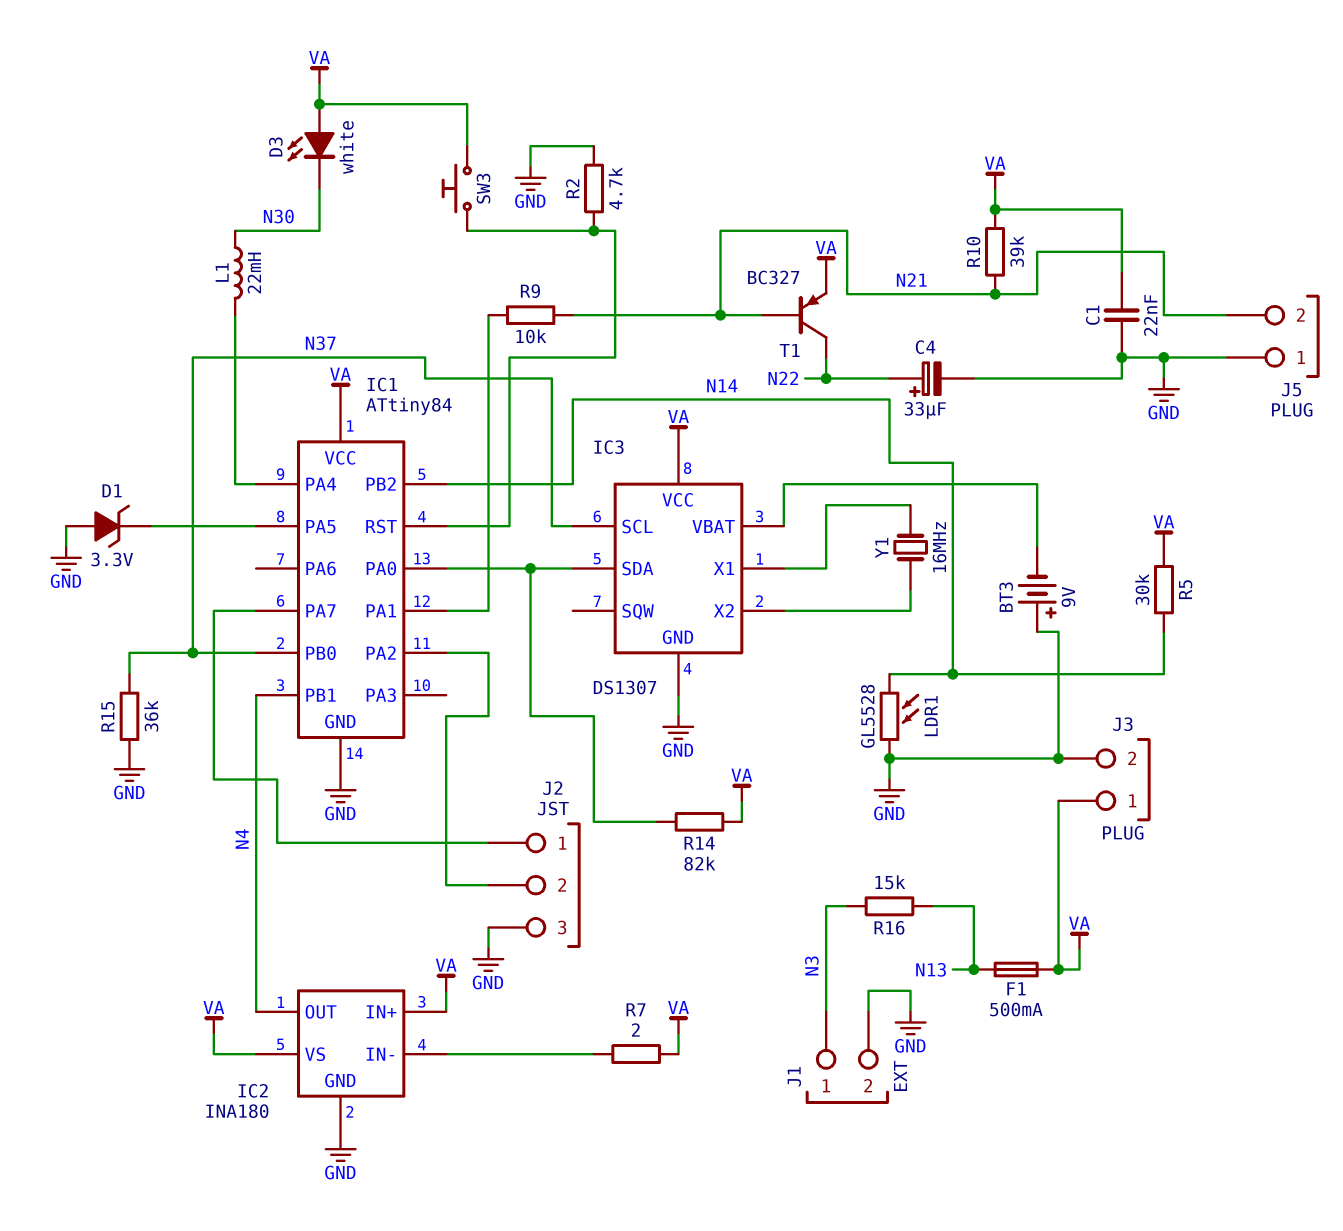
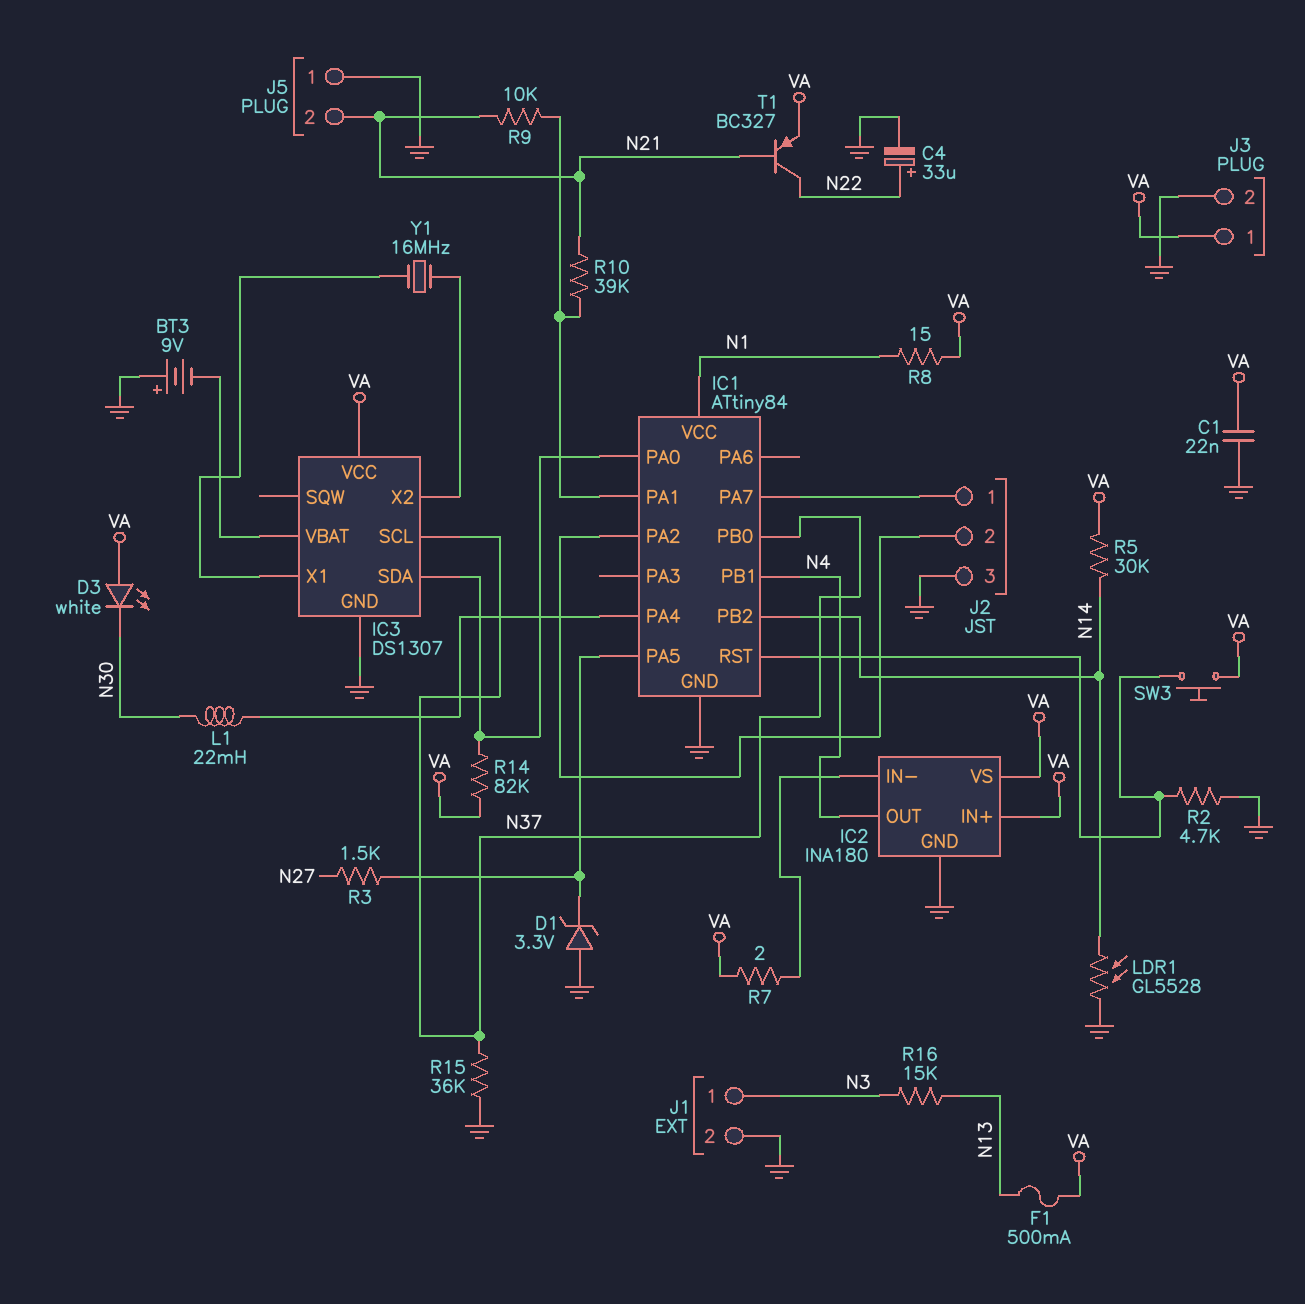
IC1 pin VCC: VA -> N1
R3: none -> 1.5k (IC1/PA5, N27)
R8: none -> 15 (N1, VA)
R10: 39k (N21, VA) -> 39k (IC1/PA1, N21)

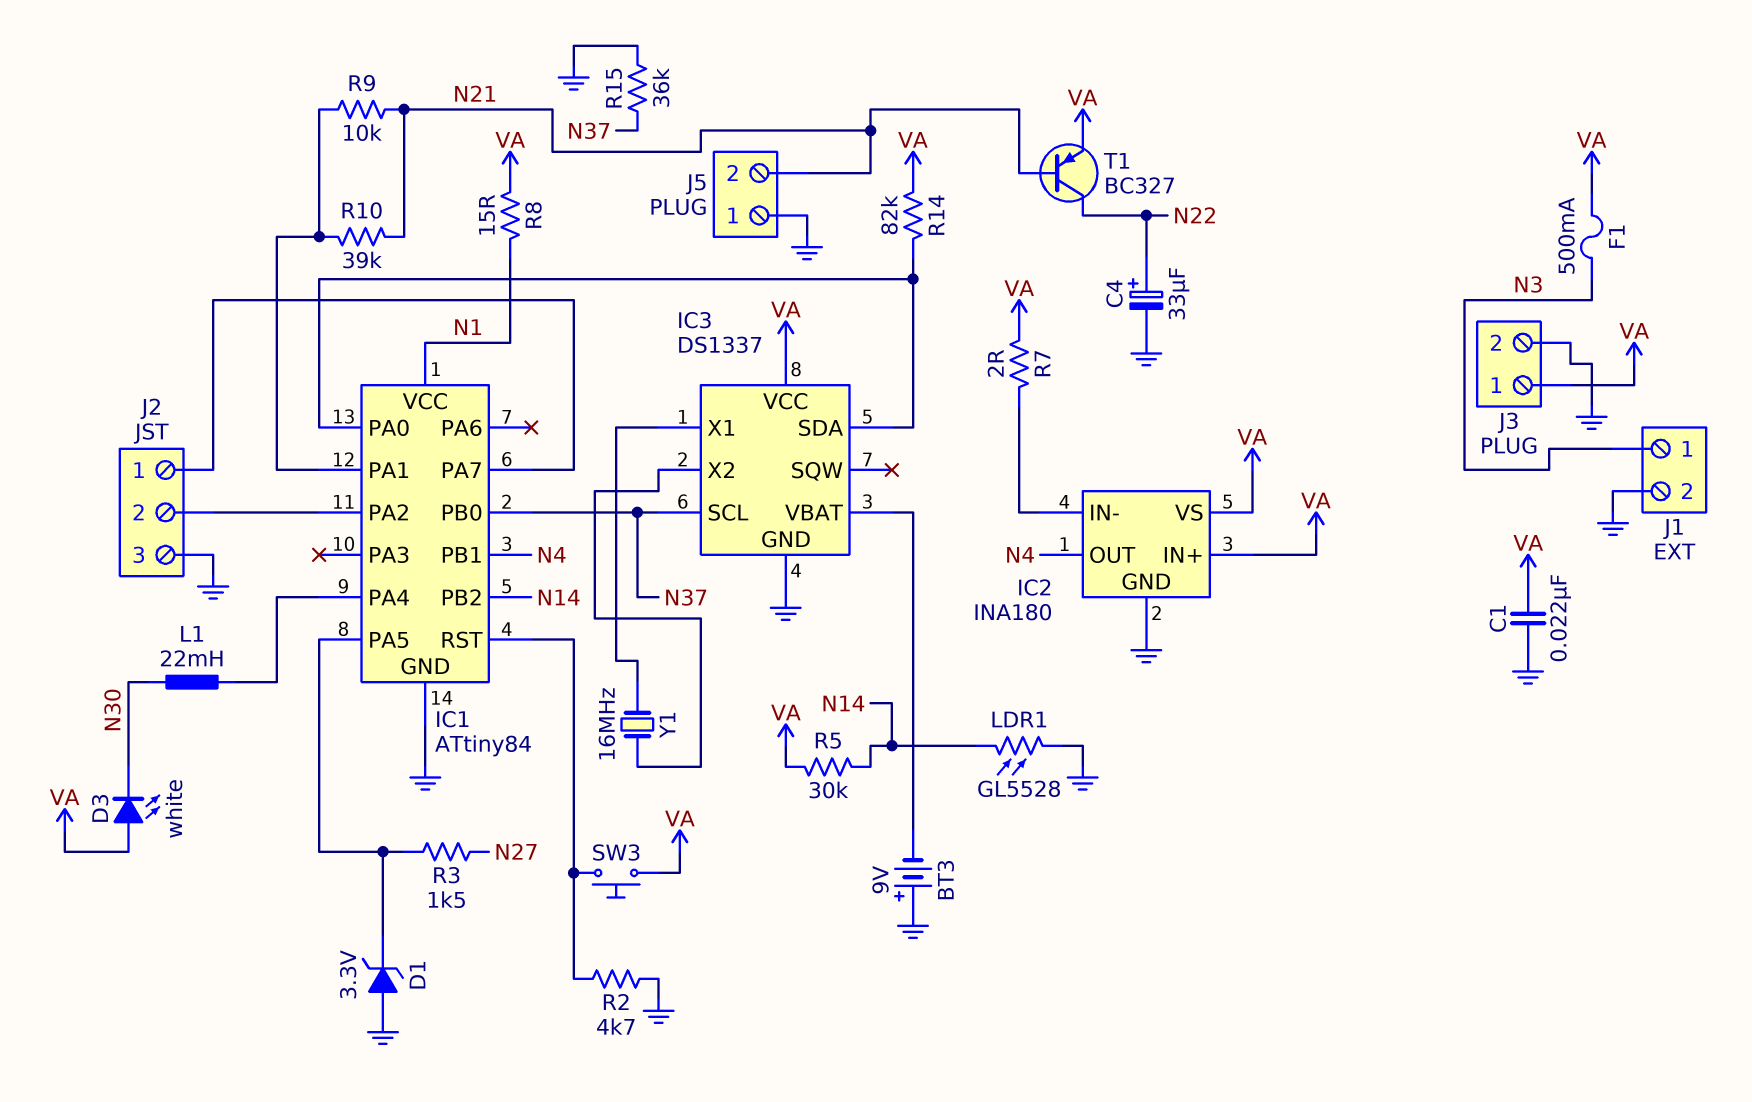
F1: 500mA (N13, VA) -> 500mA (N3, VA)
IC3: DS1307 -> DS1337
R16: 15k (N3, N13) -> none

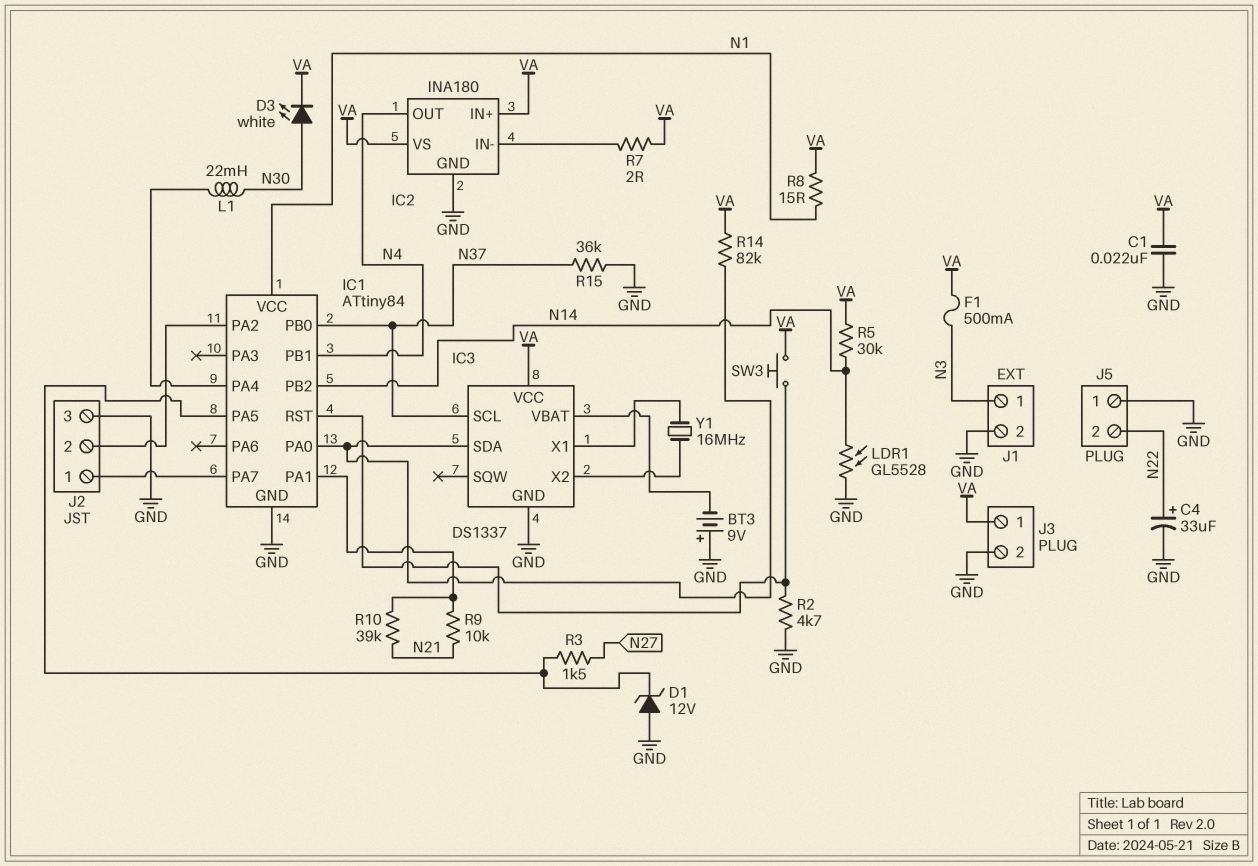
D1: zener 3.3V (A GND, K IC1/PA5) -> zener 12V (A GND, K IC1/PA5)
D3: LED white (A VA, K N30) -> LED white (A N30, K VA)
J5 pin 2: N21 -> N22
T1: PNP BC327 (B N21, C N22, E VA) -> none

